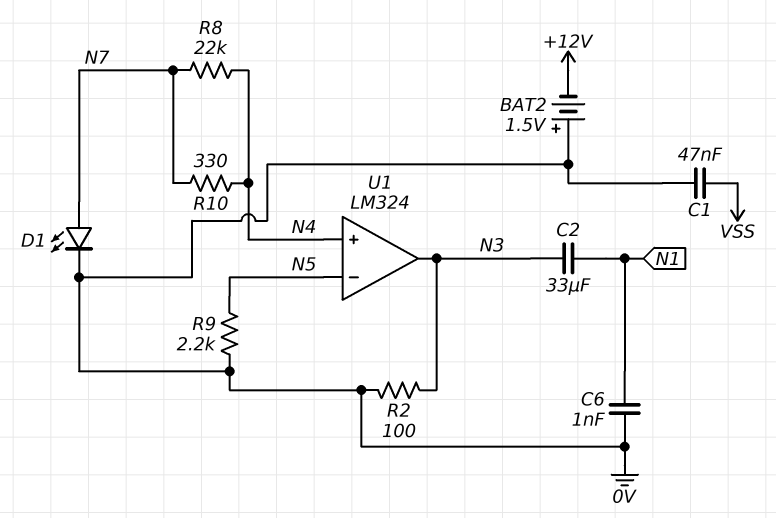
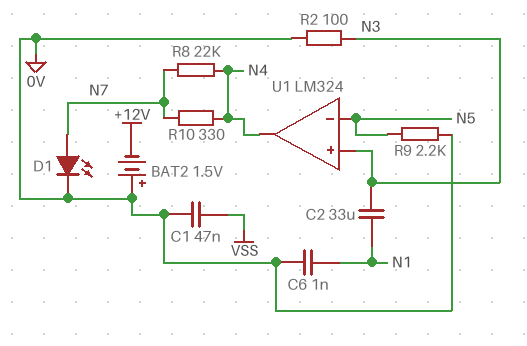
U1 pin in+: N4 -> N3
U1 pin out: N3 -> N4

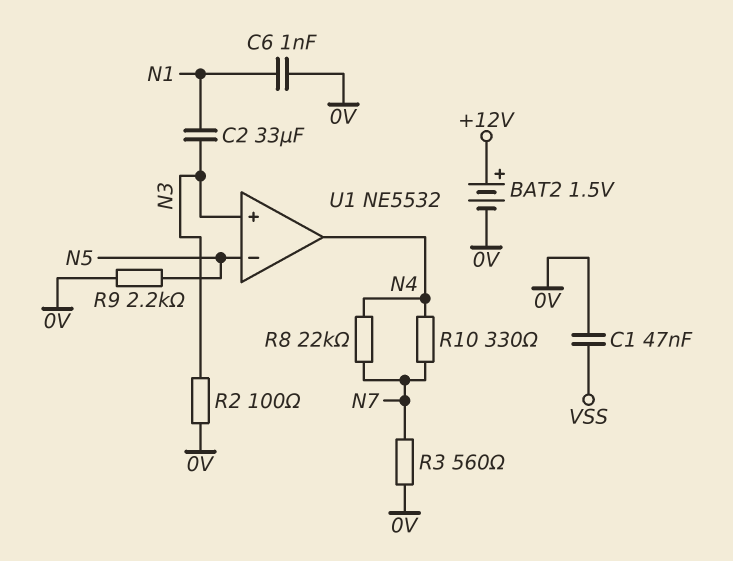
BAT2: 1.5V (plus 0V, minus +12V) -> 1.5V (plus +12V, minus 0V)
D1: LED (A N7, K 0V) -> none
R3: none -> 560 (0V, N7)
U1: LM324 -> NE5532

